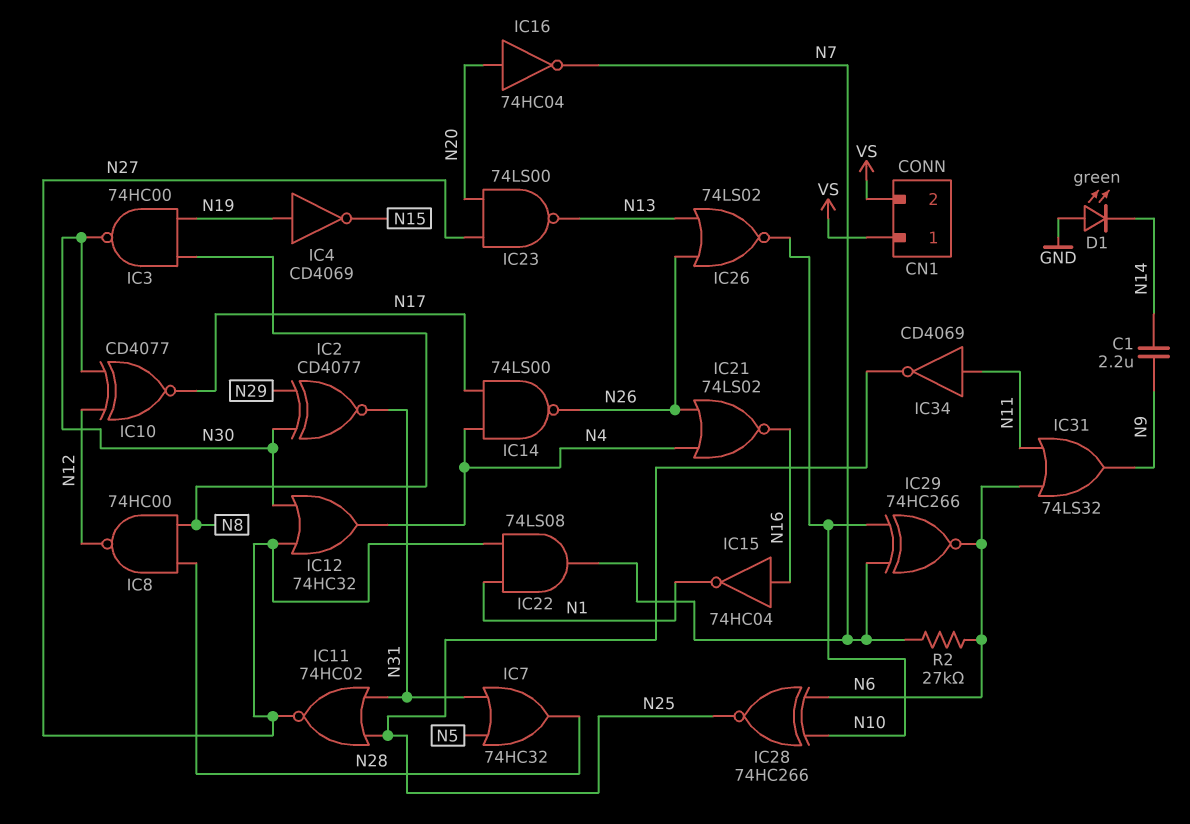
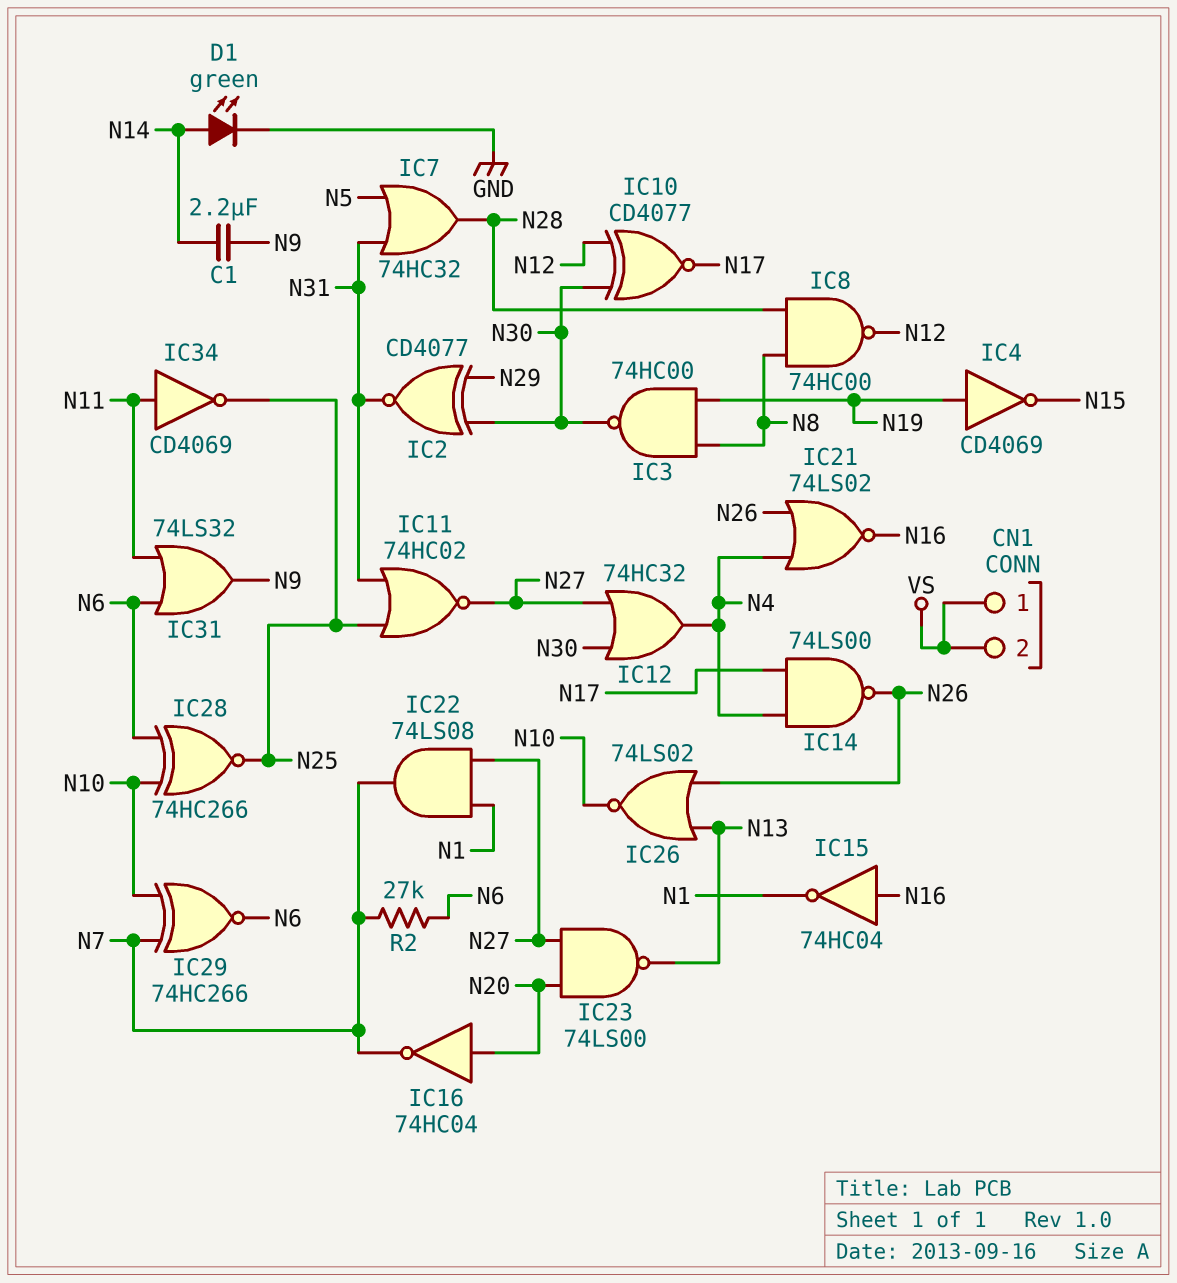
D1: LED green (A GND, K N14) -> LED green (A N14, K GND)

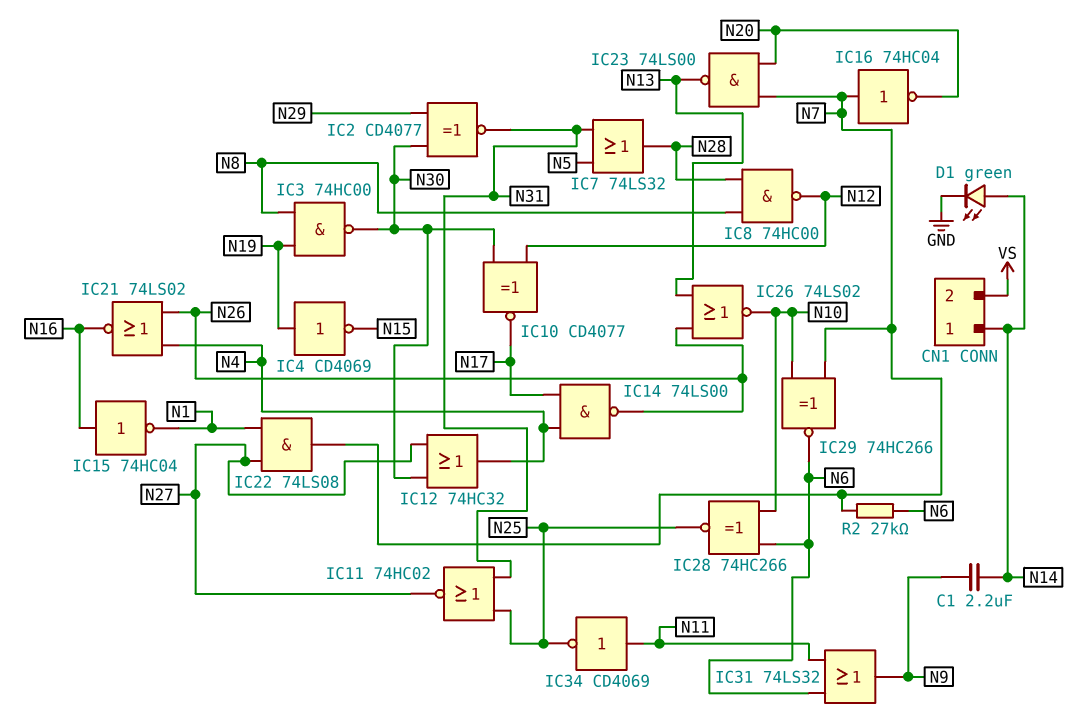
CN1 pin 1: VS -> N14
IC7: OR 74HC32 (in N5, in N31, out N28) -> OR 74LS32 (in N5, in N31, out N28)
IC16: NOT 74HC04 (in N20, out N7) -> NOT 74HC04 (in N7, out N20)
IC23: NAND 74LS00 (in N20, in N27, out N13) -> NAND 74LS00 (in N7, in N20, out N13)

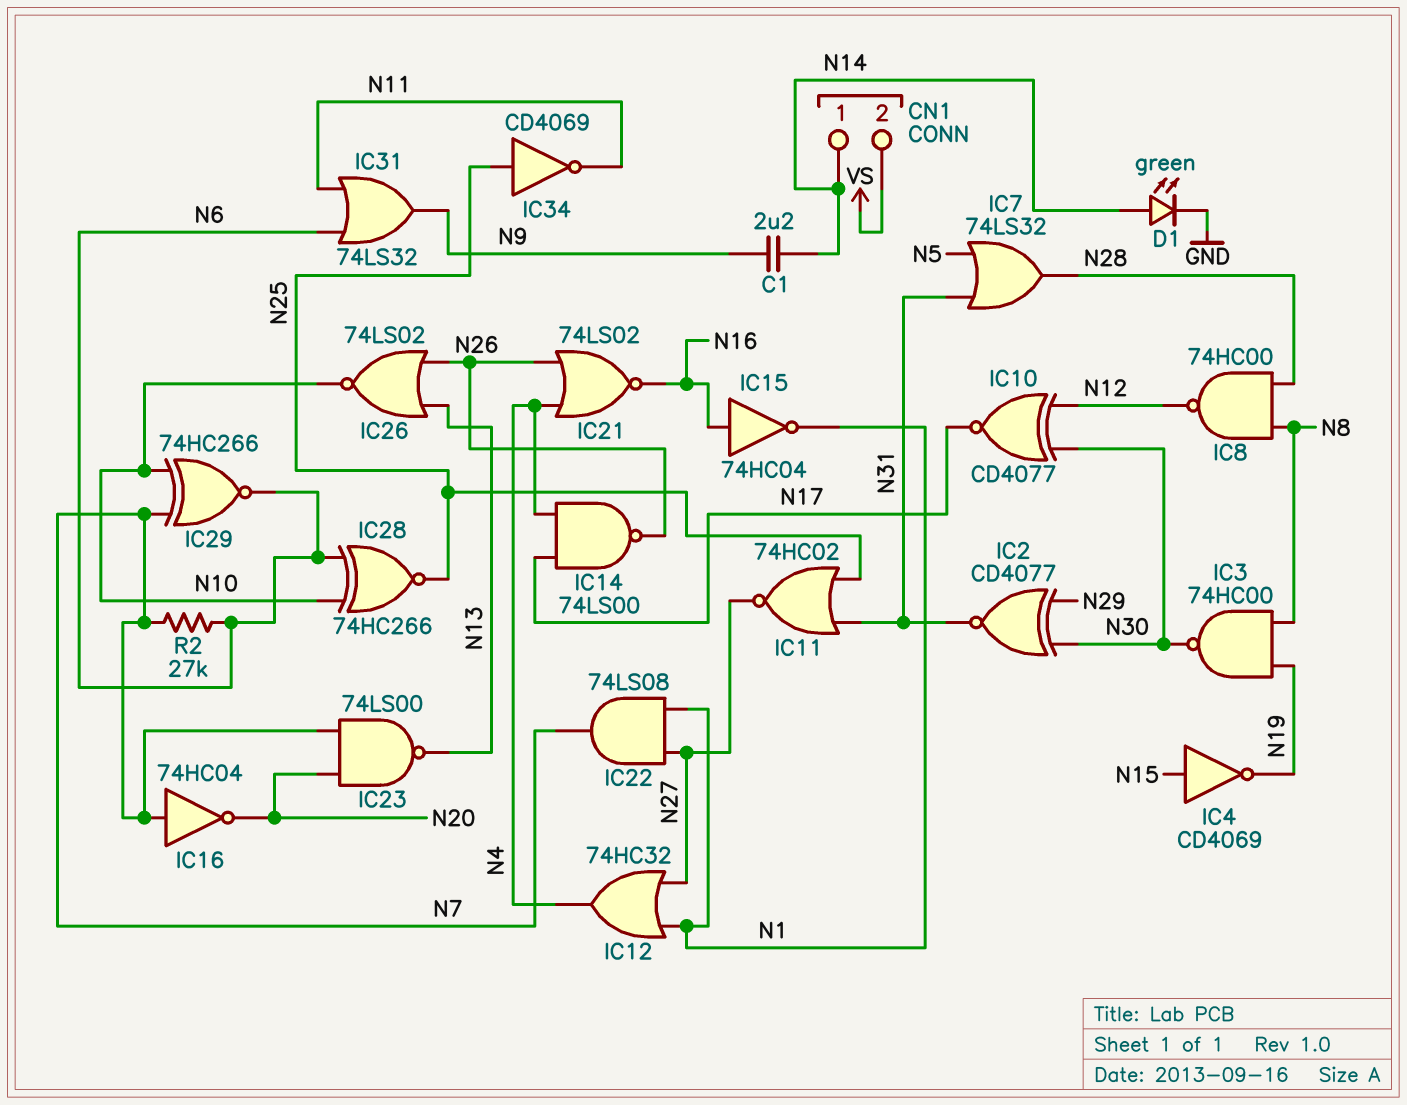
IC4: NOT CD4069 (in N19, out N15) -> NOT CD4069 (in N15, out N19)
IC12: OR 74HC32 (in N27, in N30, out N4) -> OR 74HC32 (in N1, in N27, out N4)
IC34: NOT CD4069 (in N11, out N25) -> NOT CD4069 (in N25, out N11)

